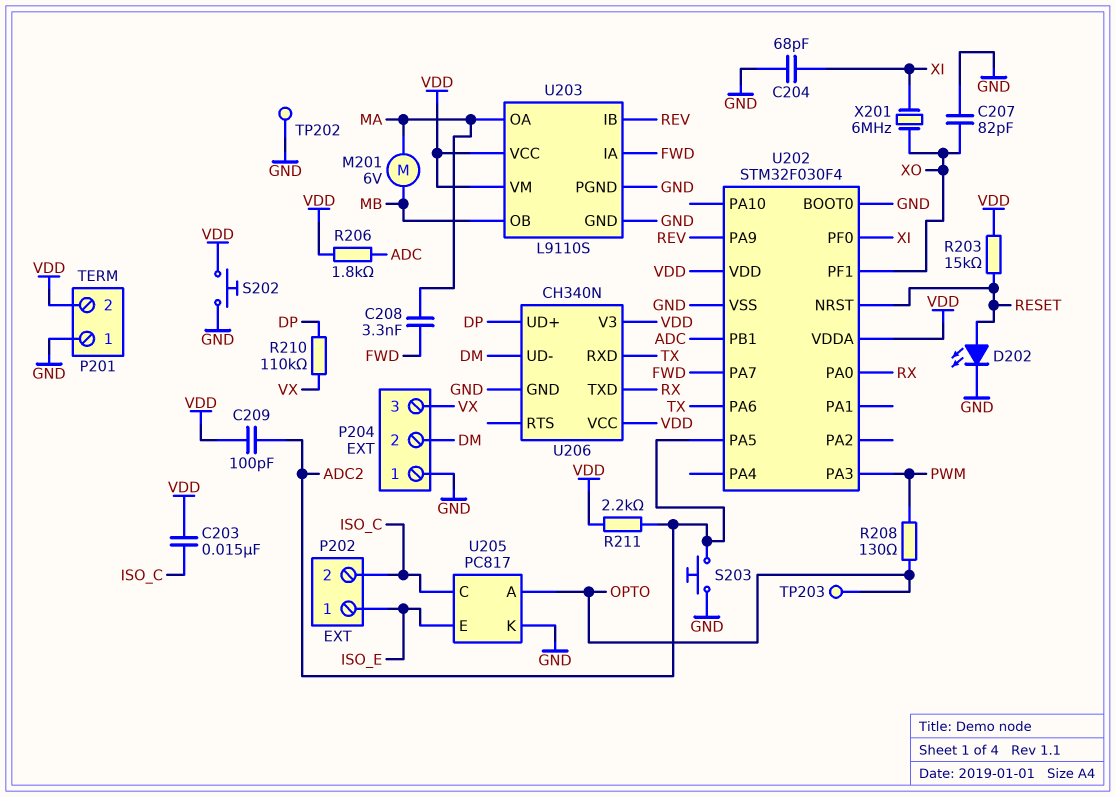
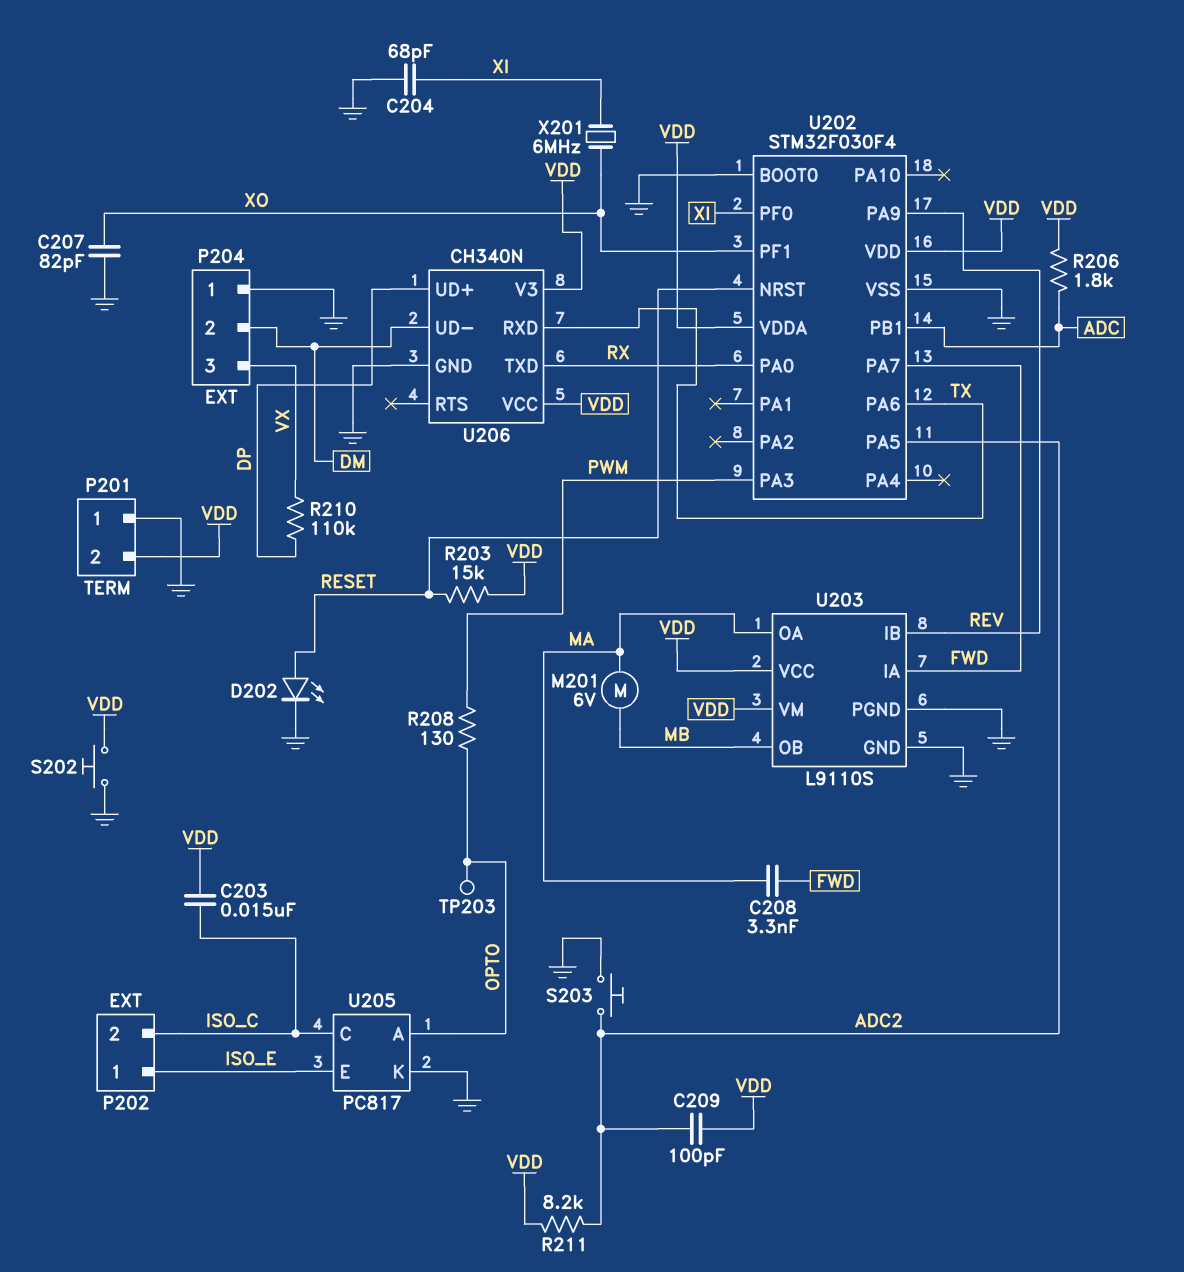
R211: 2.2k (ADC2, VDD) -> 8.2k (ADC2, VDD)
TP202: test point (GND) -> none

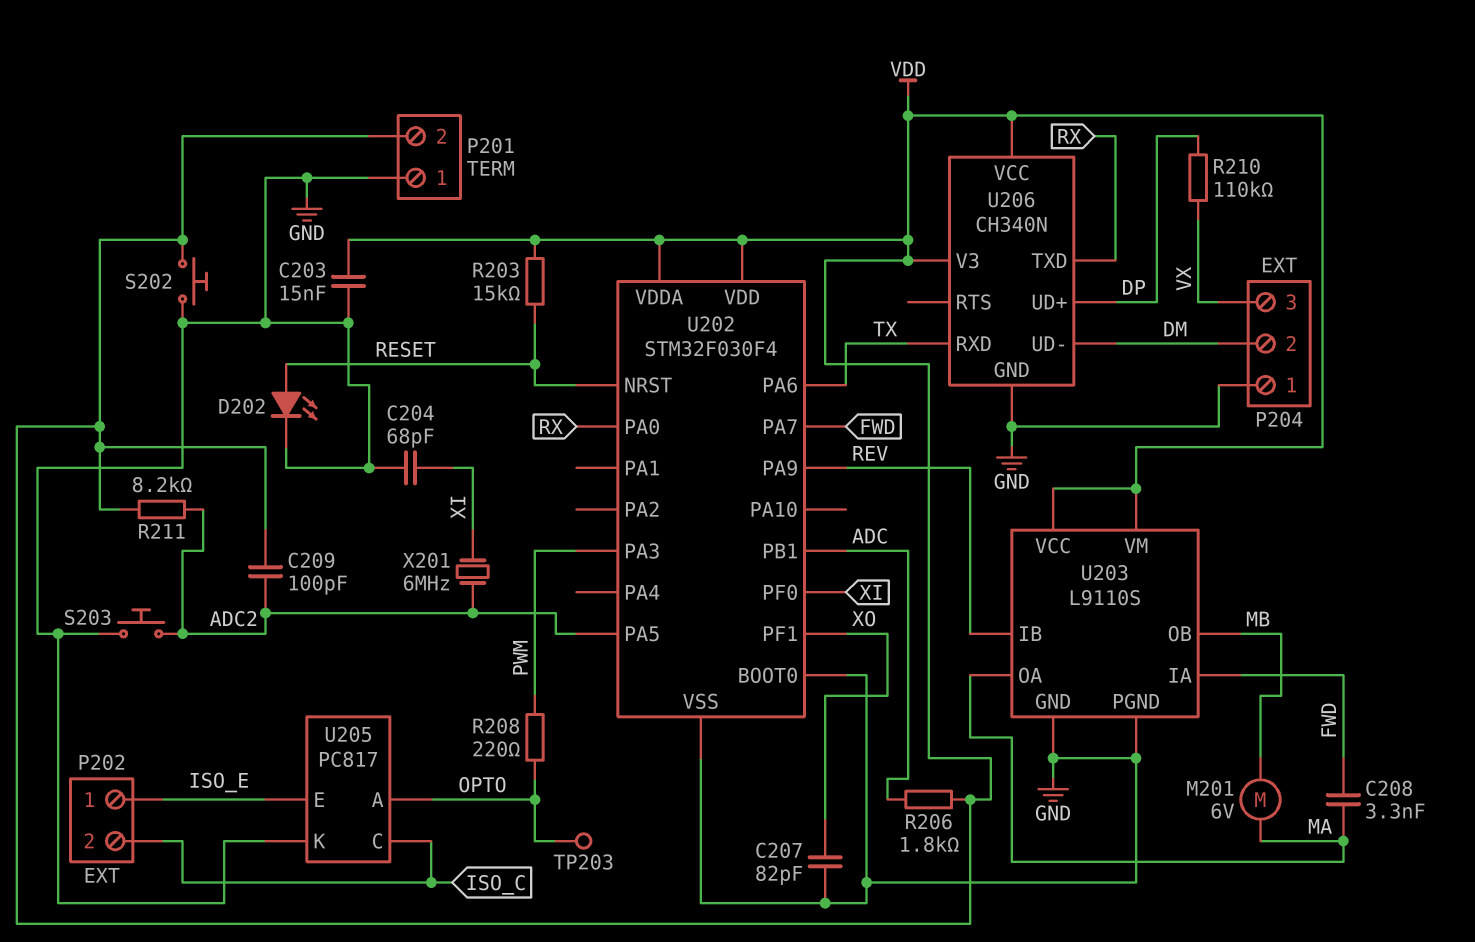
C203: 15nF (ISO_C, VDD) -> 15nF (GND, VDD)
R208: 130 (OPTO, PWM) -> 220 (OPTO, PWM)
X201: 6MHz (XI, XO) -> 6MHz (ADC2, XI)

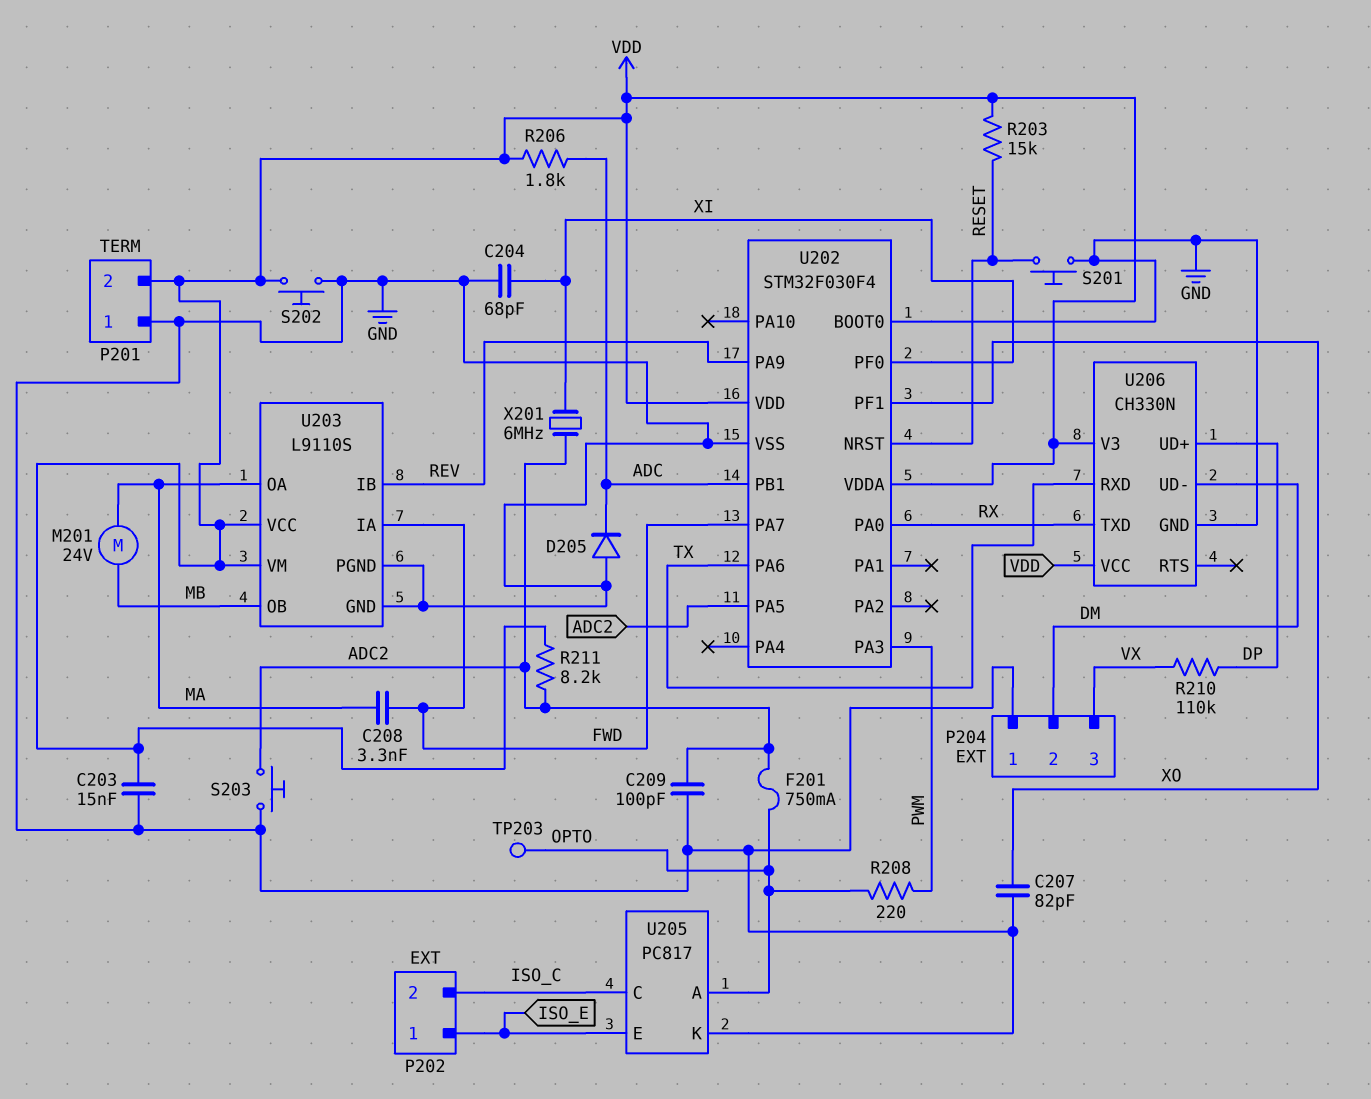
C209: 100pF (ADC2, VDD) -> 100pF (ADC2, GND)
D202: LED (A RESET, K GND) -> none
D205: none -> diode (A GND, K ADC)
F201: none -> 750mA (ADC2, OPTO)
M201: motor 6V (MA, MB) -> motor 24V (MA, MB)
S201: none -> button (GND, RESET)
U206: CH340N -> CH330N

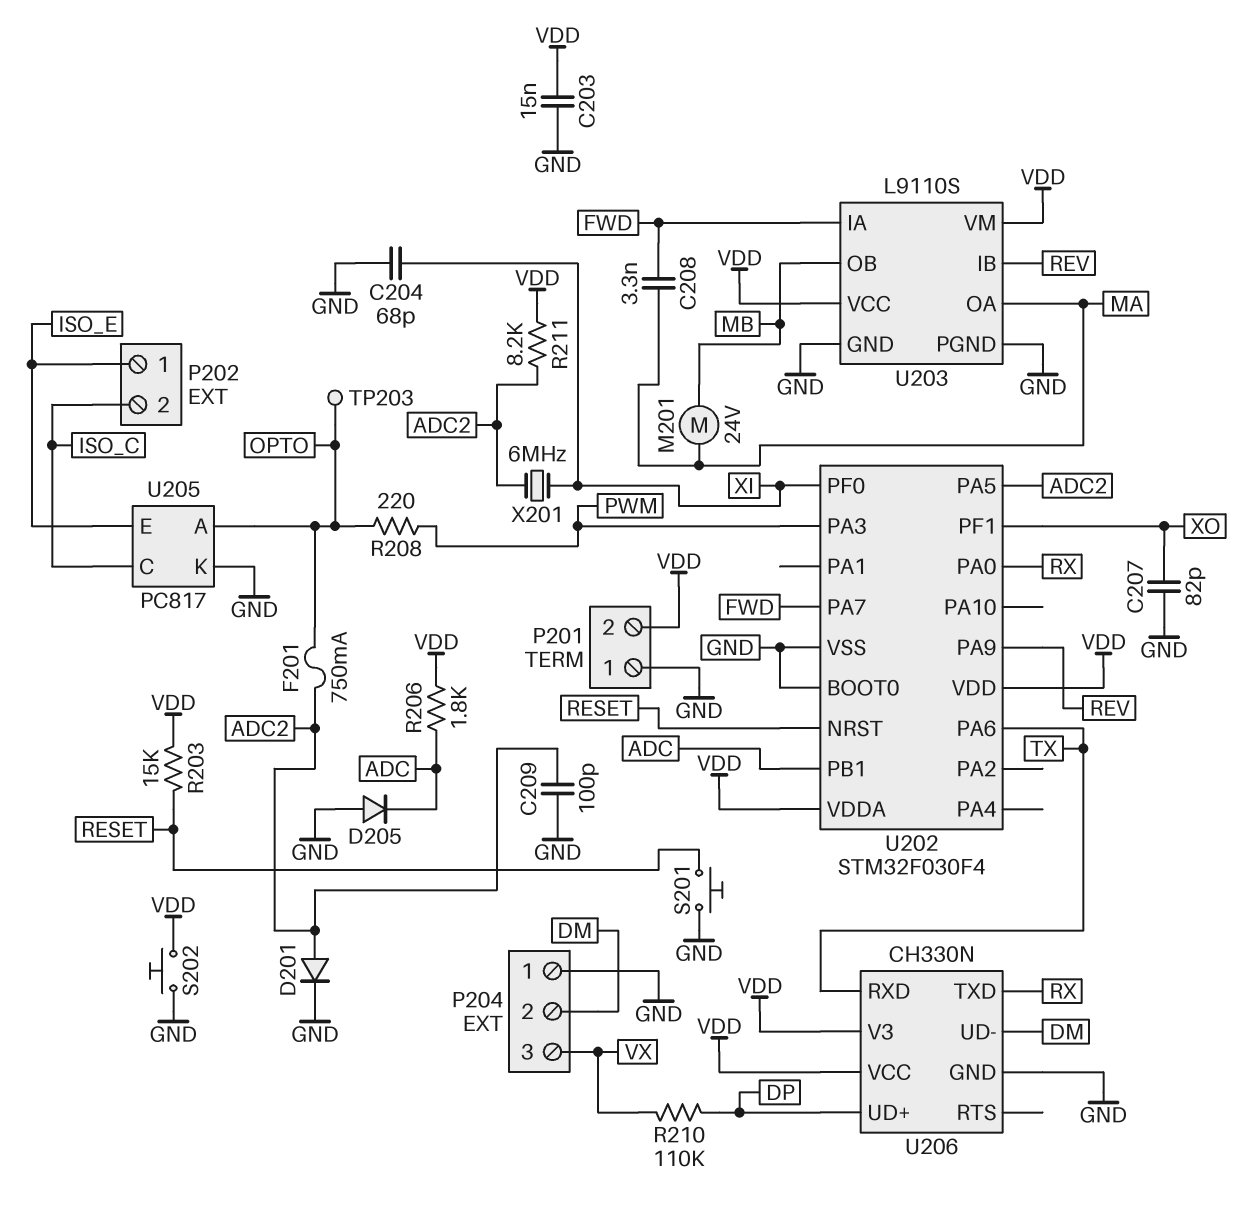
D201: none -> diode (A ADC2, K GND)
S203: button (ADC2, GND) -> none

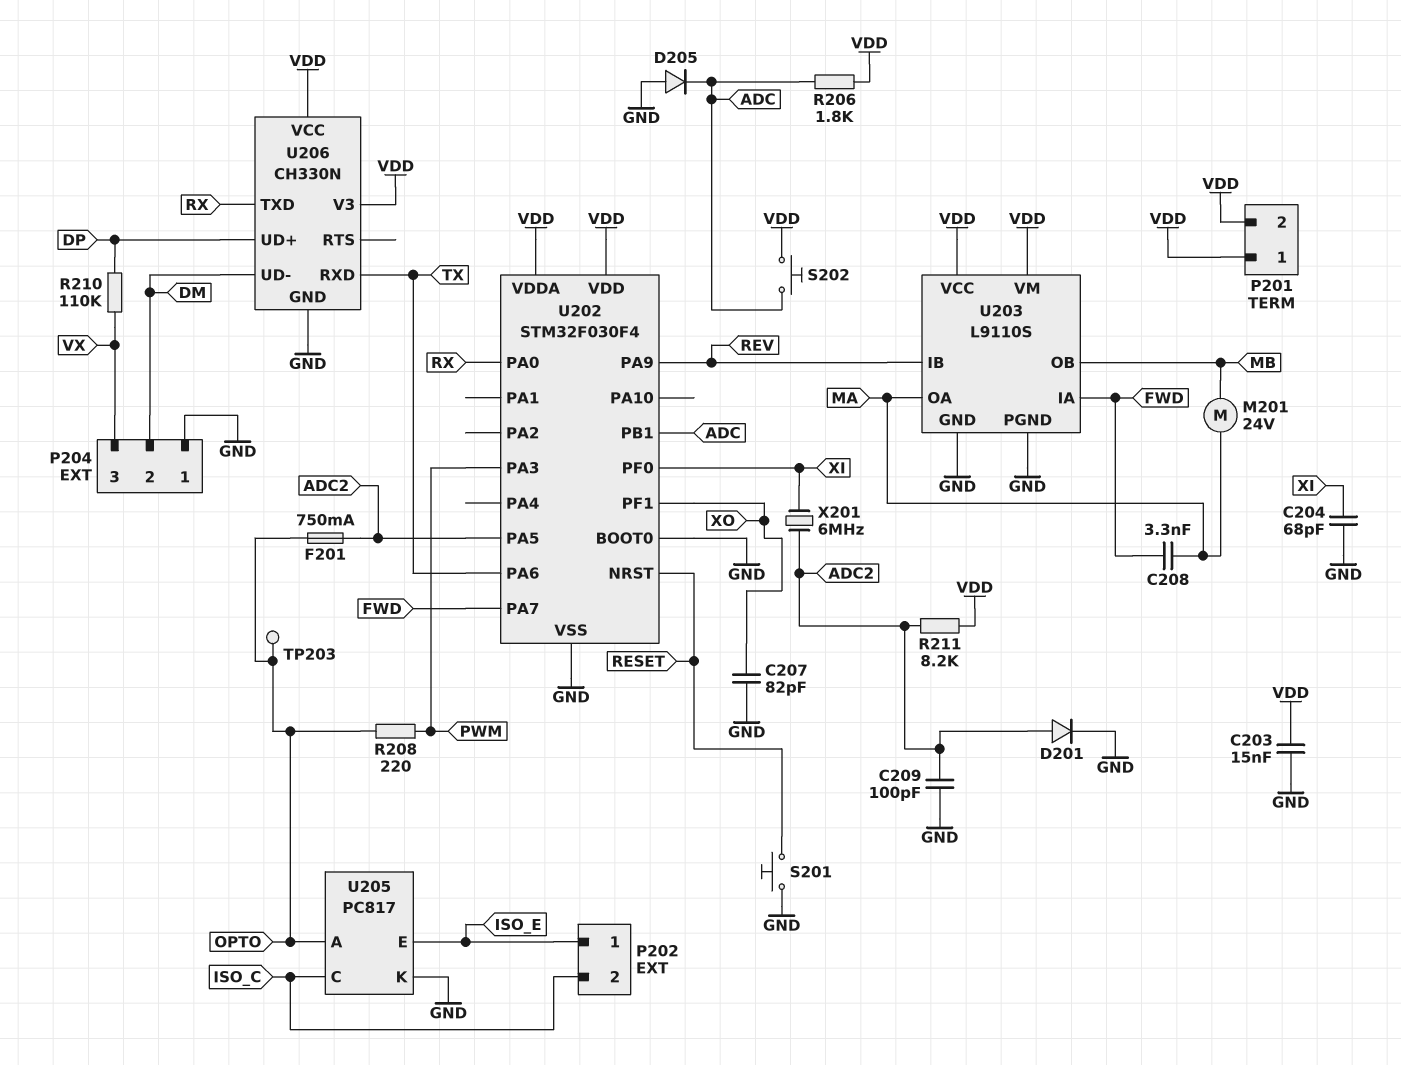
P201 pin 1: GND -> VDD
R203: 15k (RESET, VDD) -> none
S202: button (GND, VDD) -> button (ADC, VDD)

